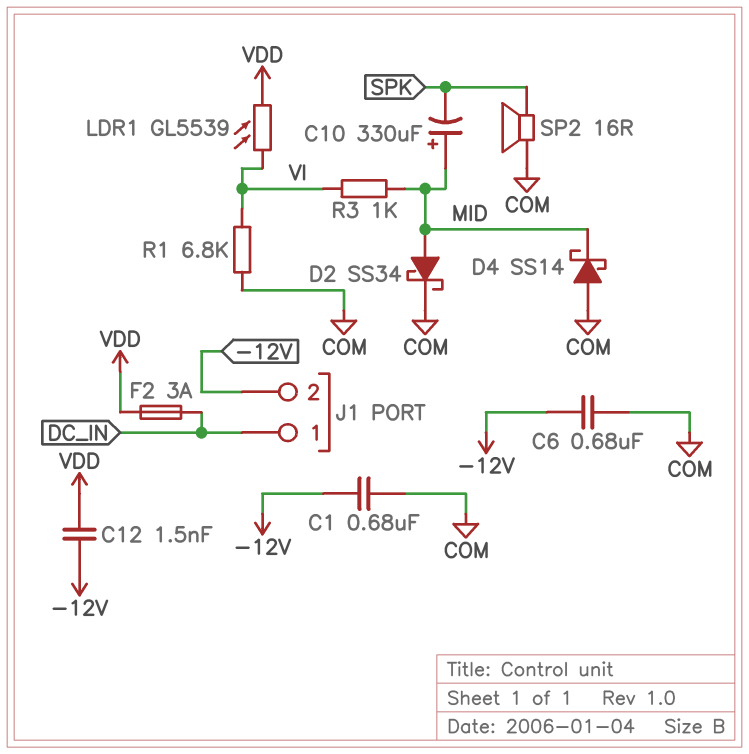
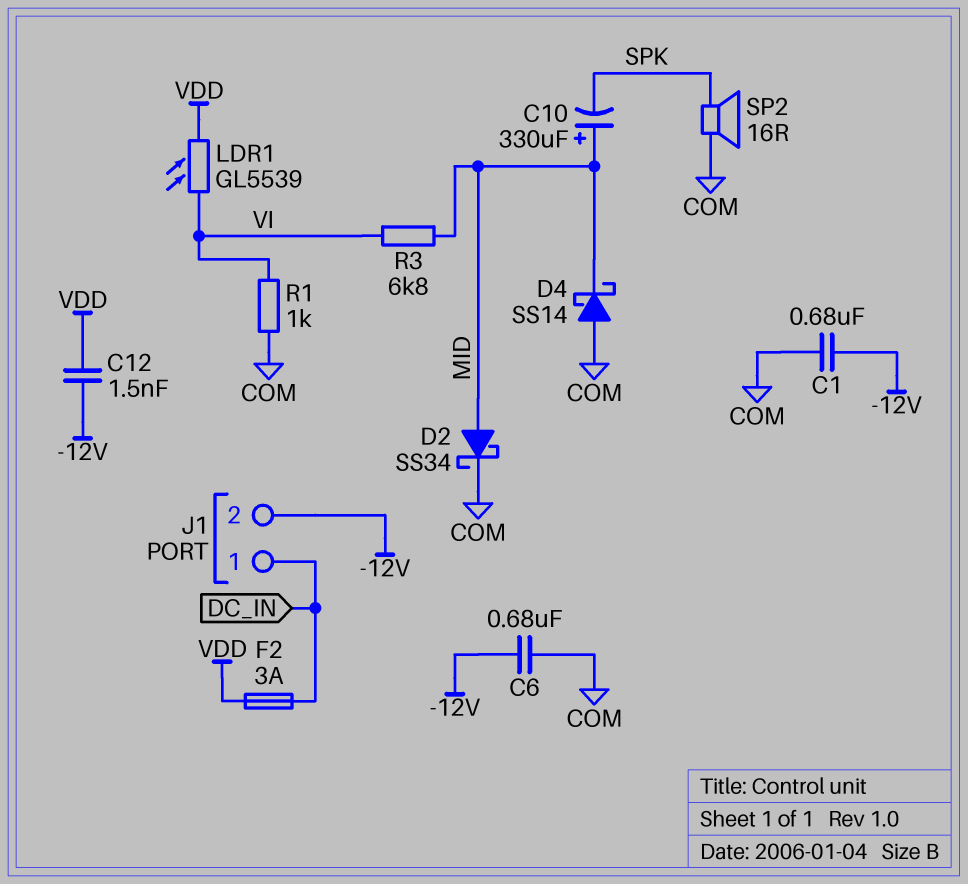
R1: 6.8k (COM, VI) -> 1k (COM, VI)
R3: 1k (MID, VI) -> 6.8k (MID, VI)

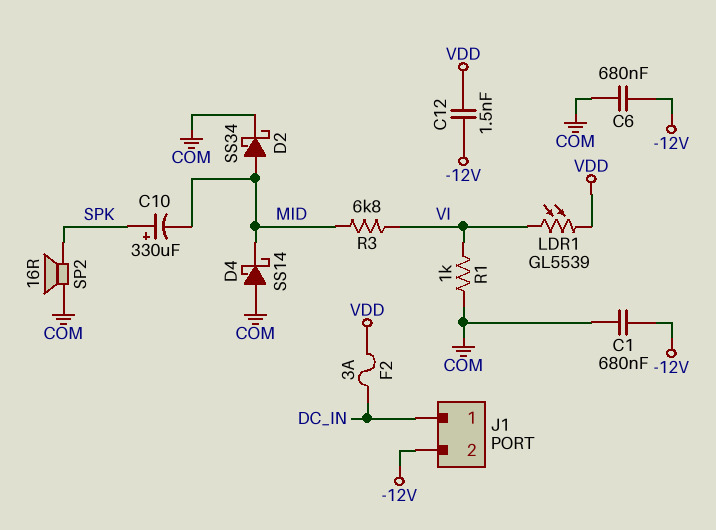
C10: 330uF (plus MID, minus SPK) -> 330uF (plus SPK, minus MID)

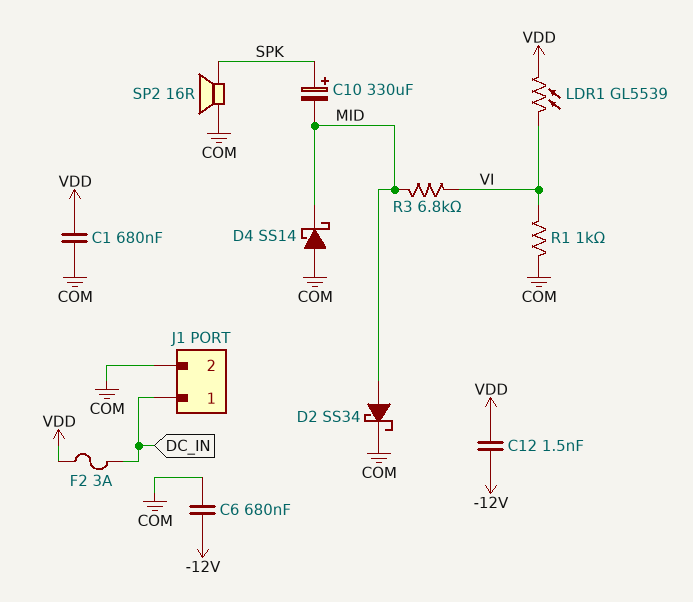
C1: 680nF (-12V, COM) -> 680nF (COM, VDD)
J1 pin 2: -12V -> COM

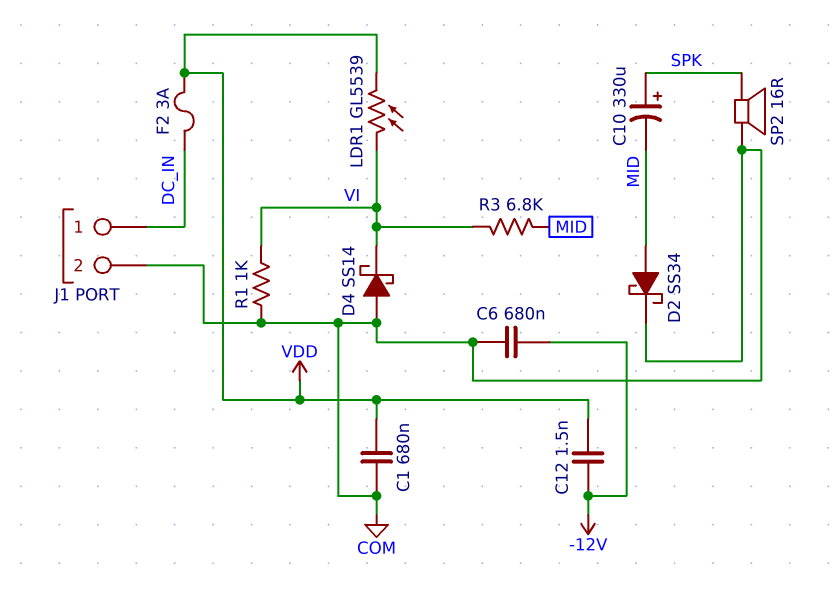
D4: schottky SS14 (A COM, K MID) -> schottky SS14 (A COM, K VI)

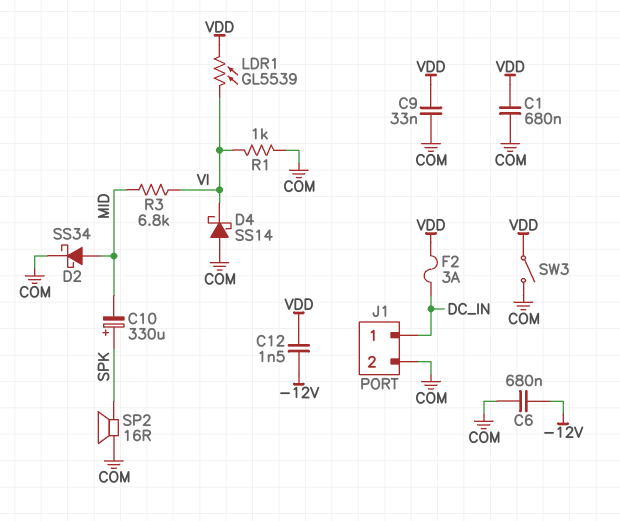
C9: none -> 33nF (COM, VDD)
SW3: none -> switch (COM, VDD)

